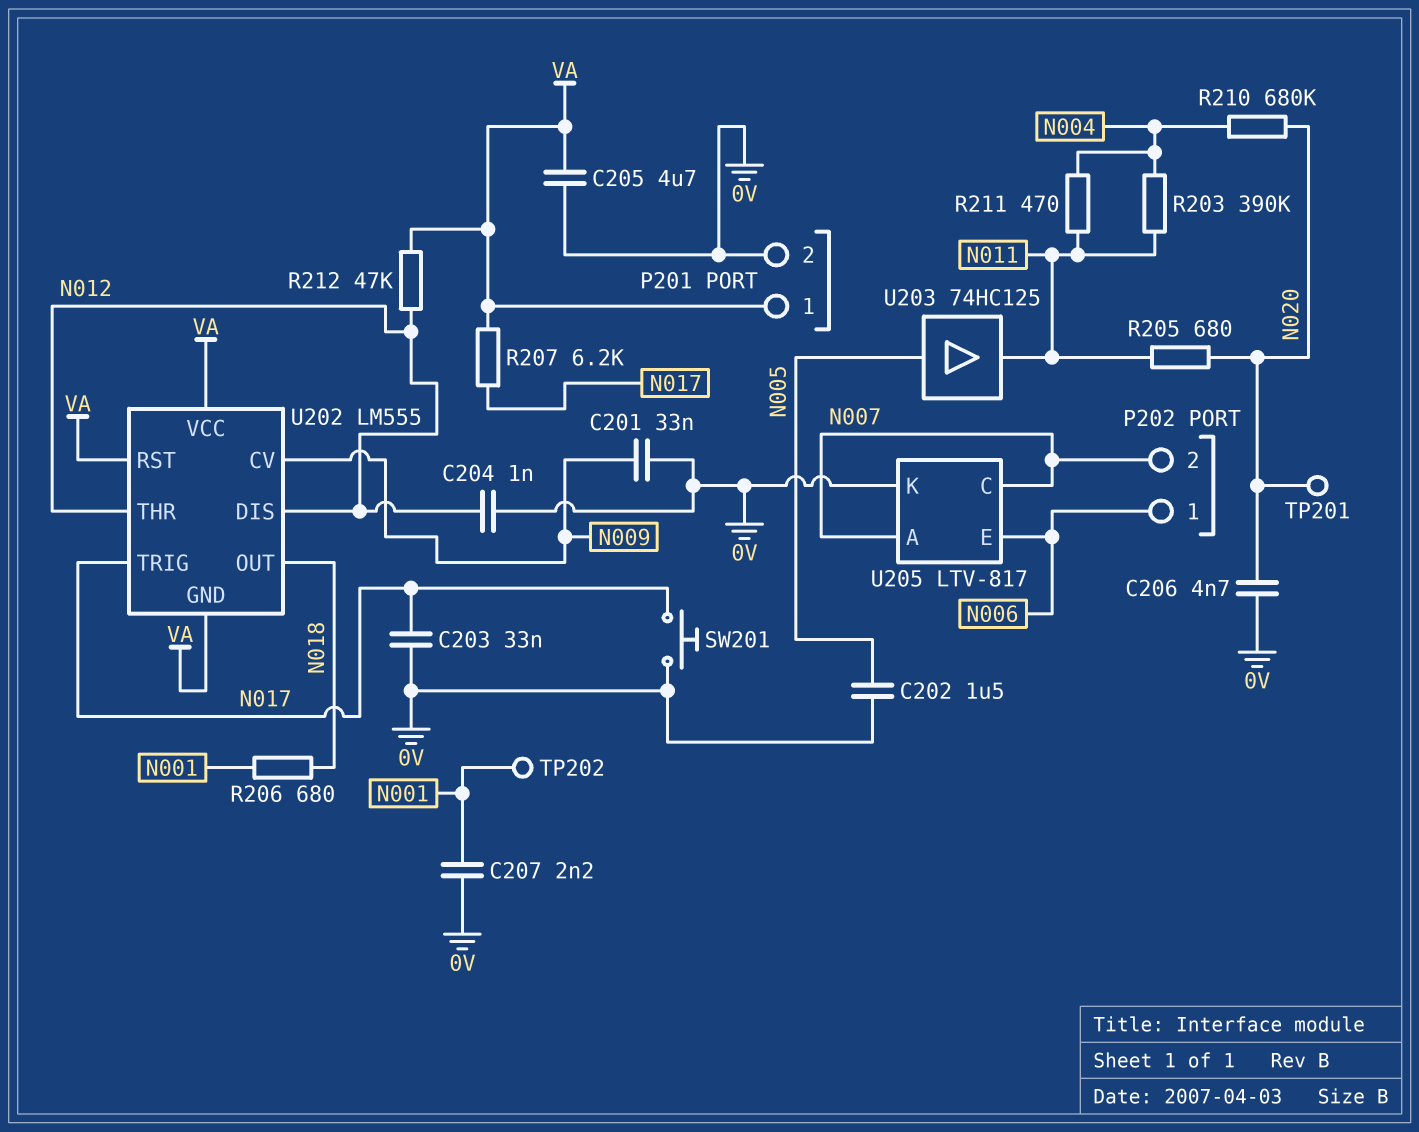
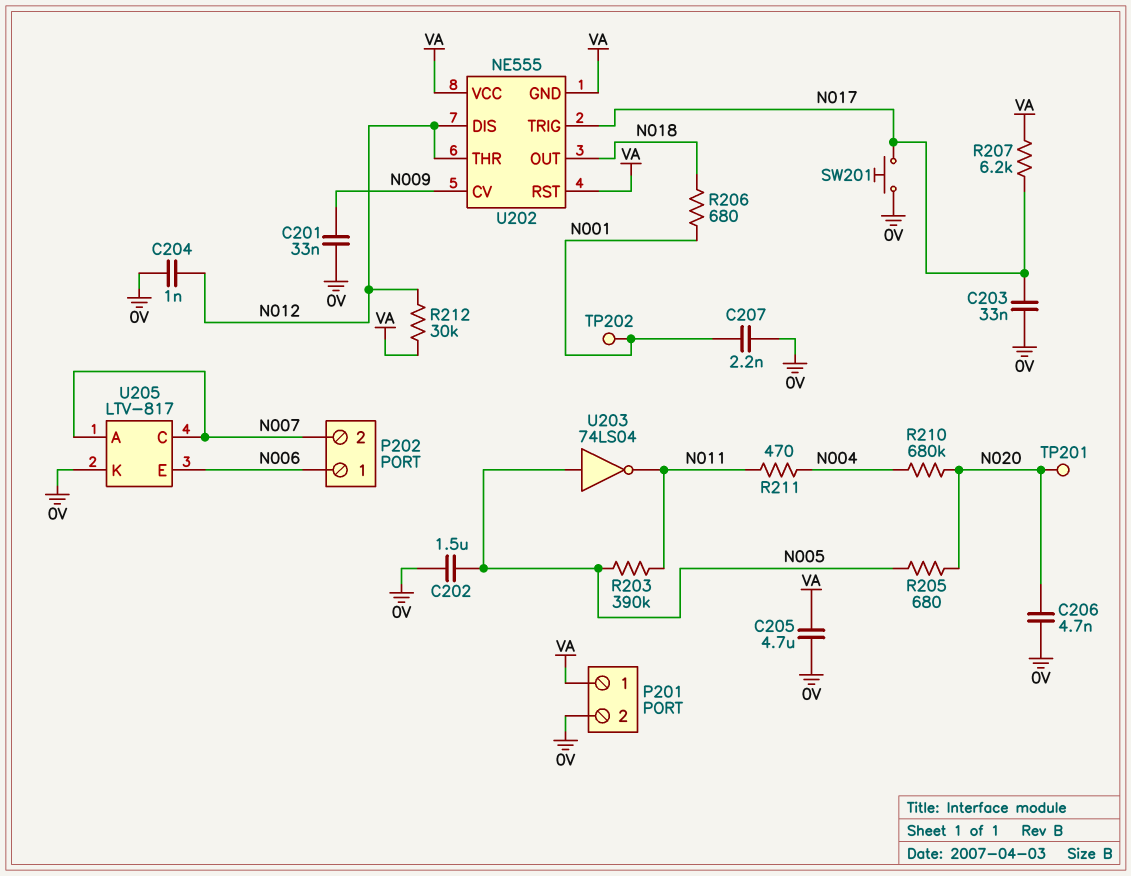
R203: 390k (N004, N011) -> 390k (N005, N011)
R205: 680 (N011, N020) -> 680 (N005, N020)
R212: 47k (N012, VA) -> 30k (N012, VA)
U202: LM555 -> NE555
U203: buffer 74HC125 (in N005, out N011) -> NOT 74LS04 (in N005, out N011)

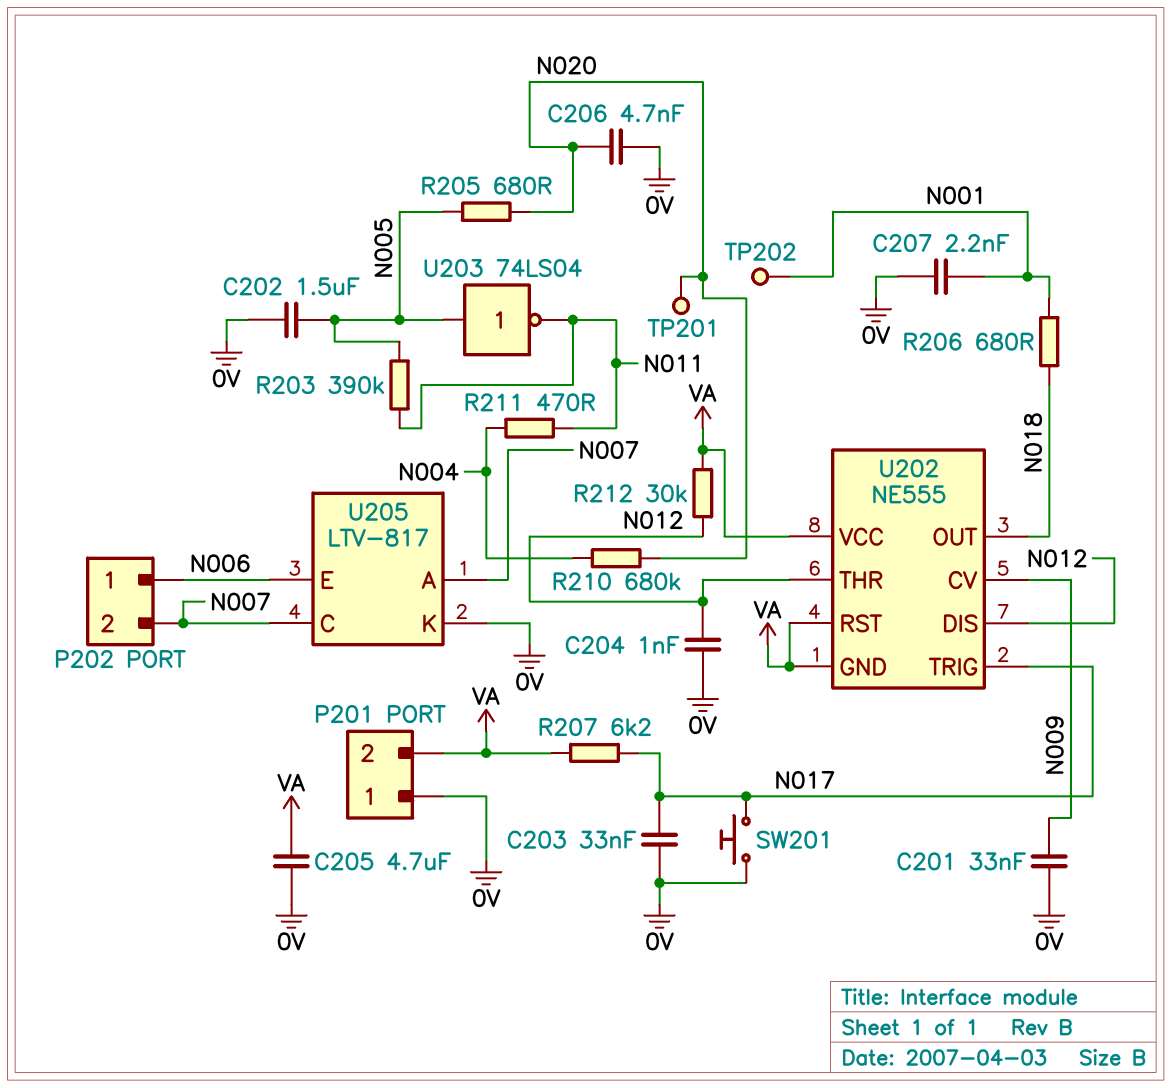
P201 pin 1: VA -> 0V
P201 pin 2: 0V -> VA

